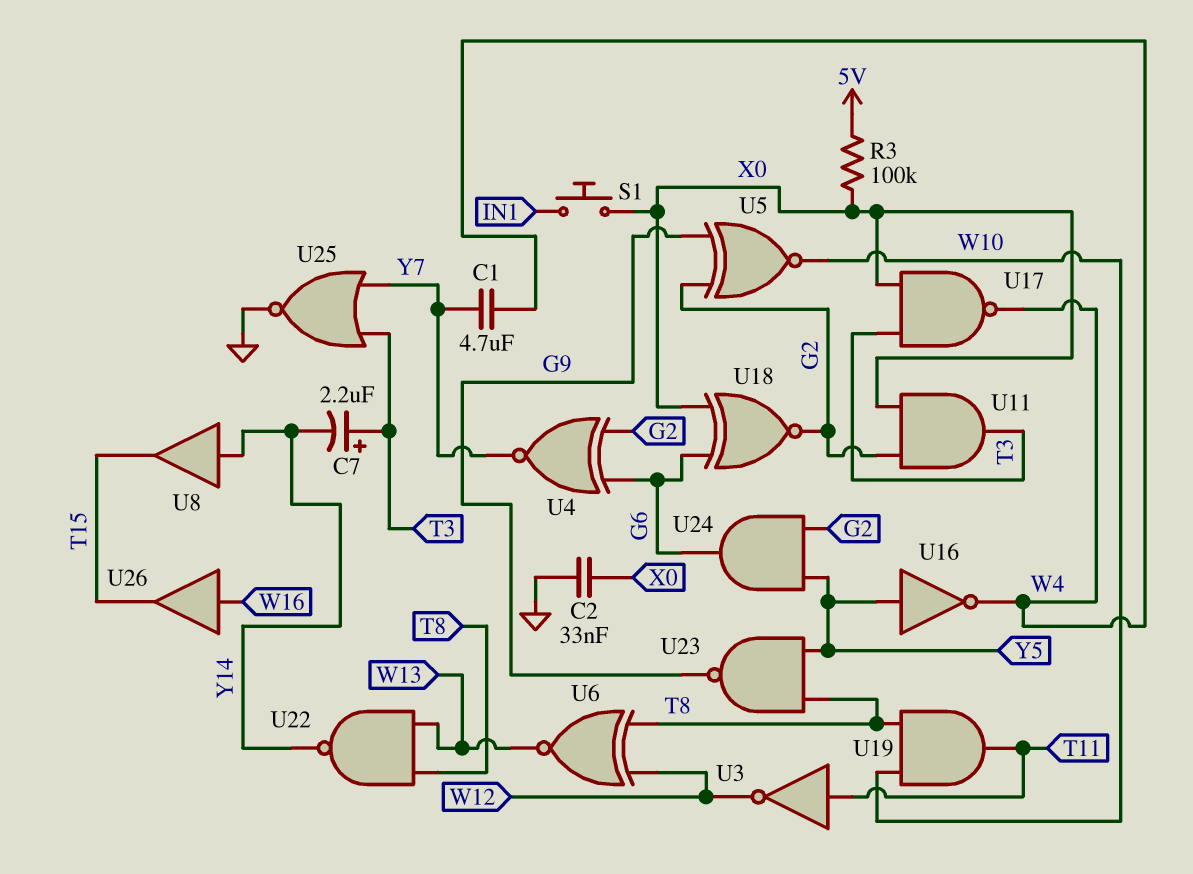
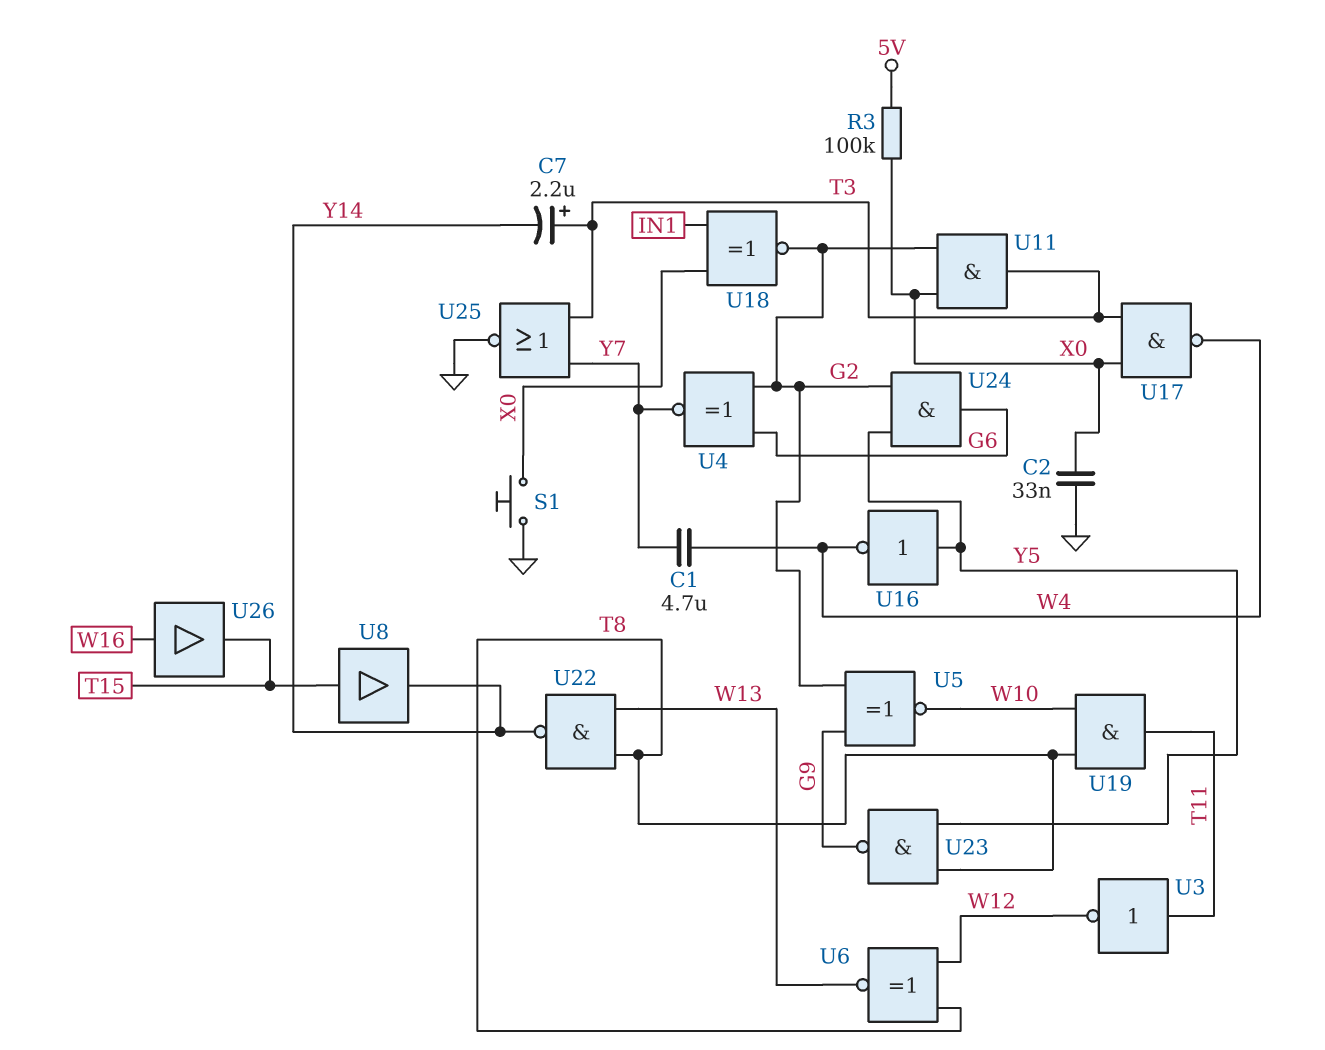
S1: button (IN1, X0) -> button (GND, X0)
U8: buffer (in Y14, out T15) -> buffer (in T15, out Y14)
U18: XNOR (in G6, in X0, out G2) -> XNOR (in IN1, in X0, out G2)

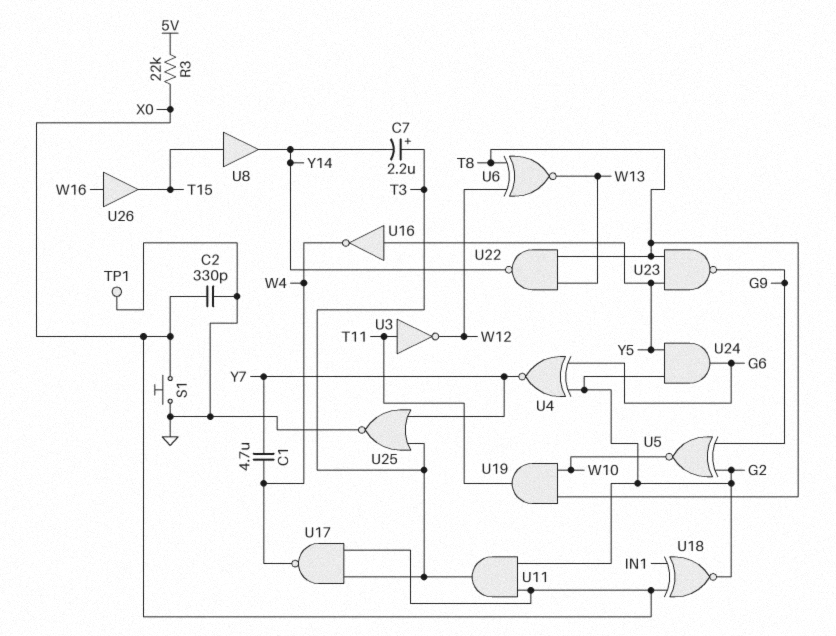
C2: 33nF (GND, X0) -> 330pF (GND, X0)
R3: 100k (5V, X0) -> 22k (5V, X0)
TP1: none -> test point (GND)

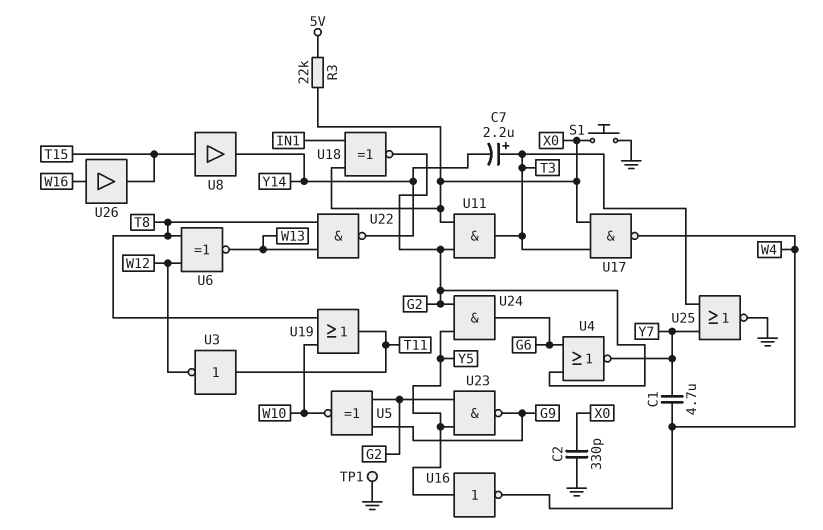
U4: XNOR (in G2, in G6, out Y7) -> NOR (in G2, in G6, out Y7)
U19: AND (in T8, in W10, out T11) -> OR (in T8, in W10, out T11)
U23: NAND (in T8, in Y5, out G9) -> NAND (in G2, in Y5, out G9)

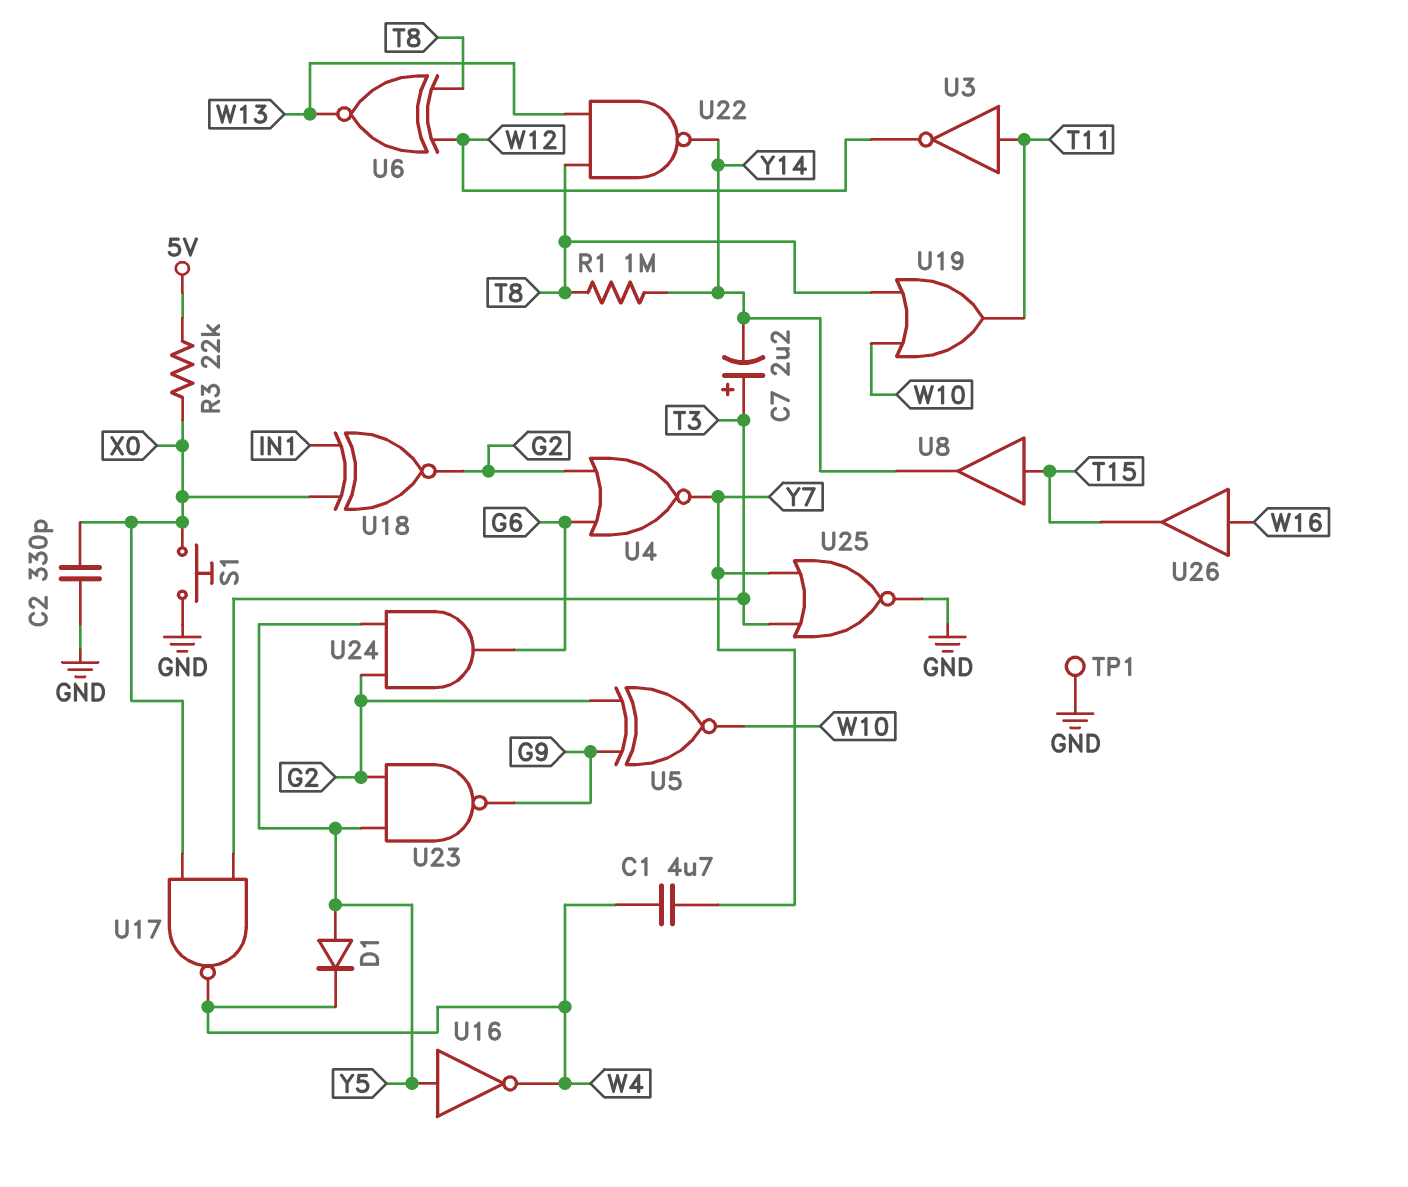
D1: none -> diode (A Y5, K W4)
R1: none -> 1M (T8, Y14)
U11: AND (in G2, in X0, out T3) -> none

